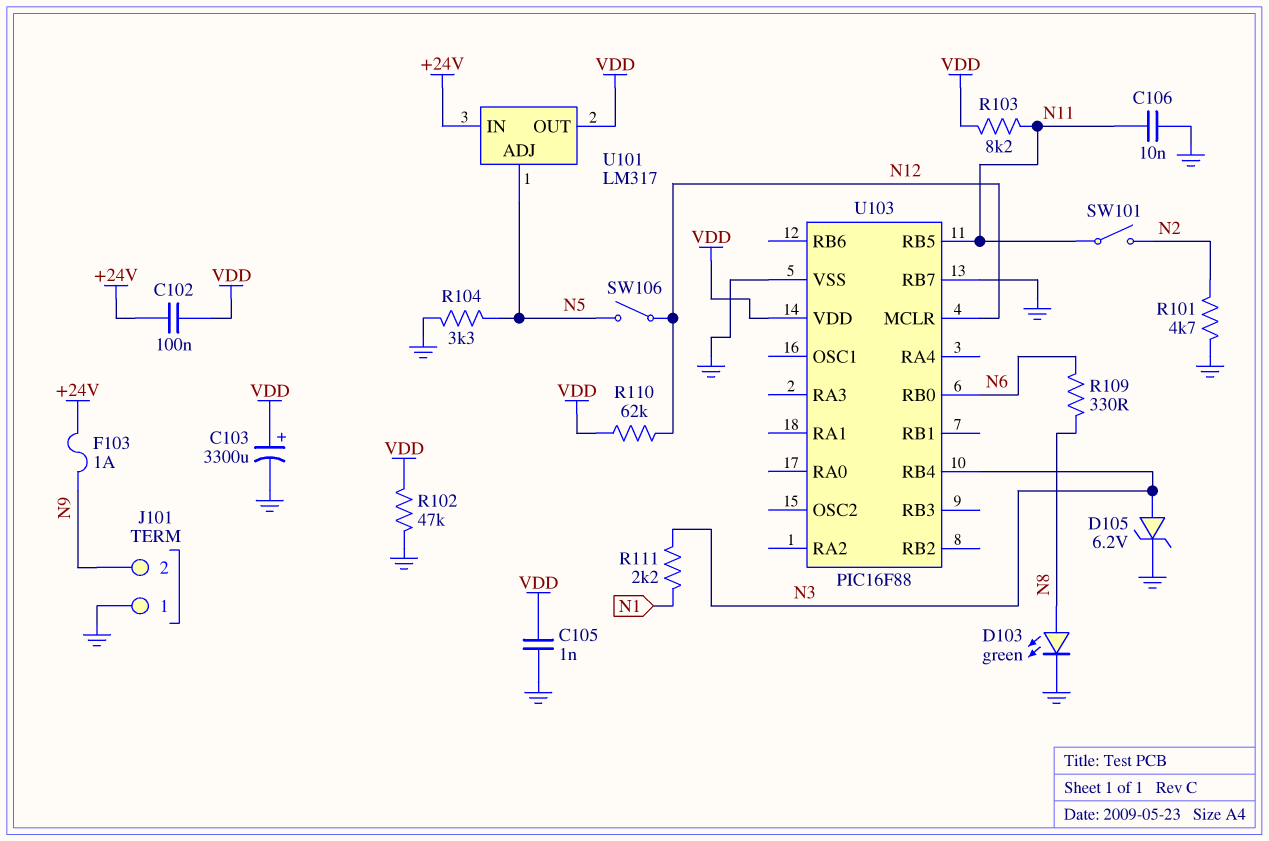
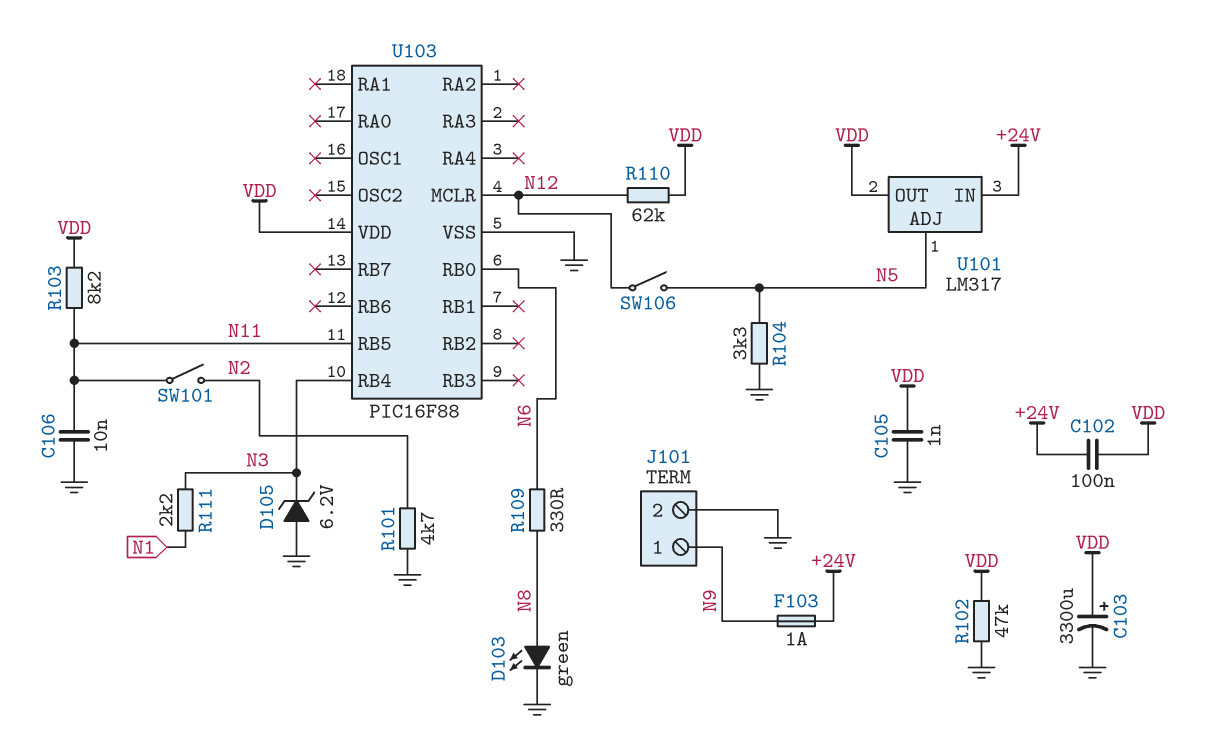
D105: zener 6.2V (A N3, K GND) -> zener 6.2V (A GND, K N3)
J101 pin 1: GND -> N9
J101 pin 2: N9 -> GND
U103 pin RB7: GND -> none

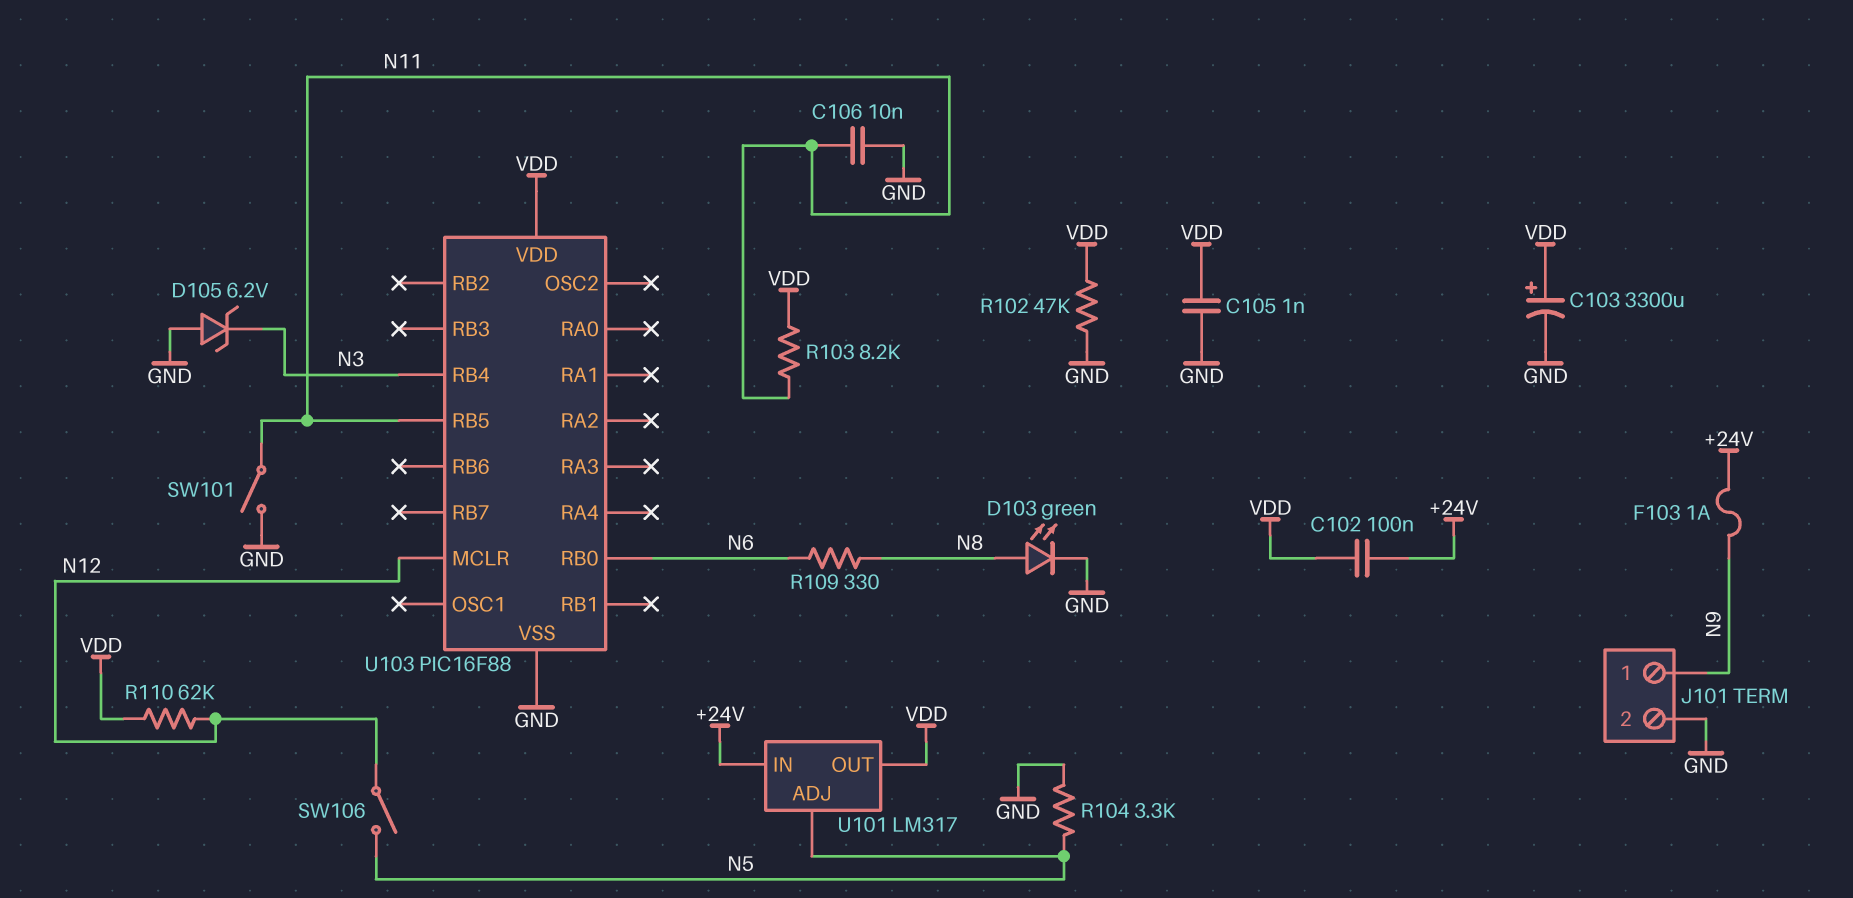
R101: 4.7k (GND, N2) -> none
R111: 2.2k (N1, N3) -> none
SW101: switch (N2, N11) -> switch (GND, N11)

